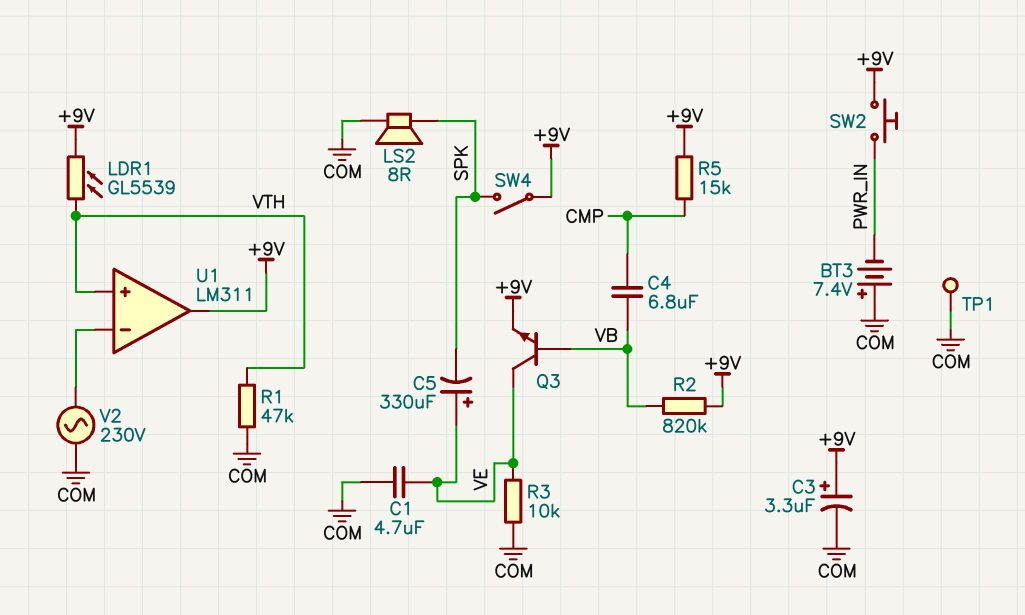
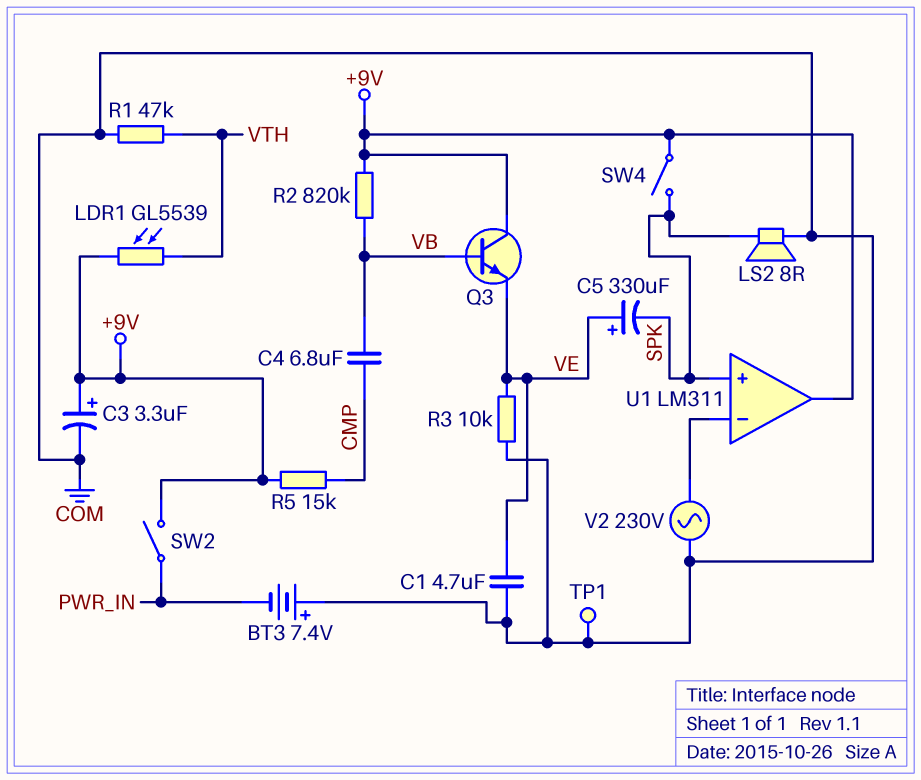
Q3: NPN (B VB, C VE, E +9V) -> NPN (B VB, C +9V, E VE)
SW2: button (+9V, PWR_IN) -> switch (+9V, PWR_IN)
U1 pin in+: VTH -> SPK

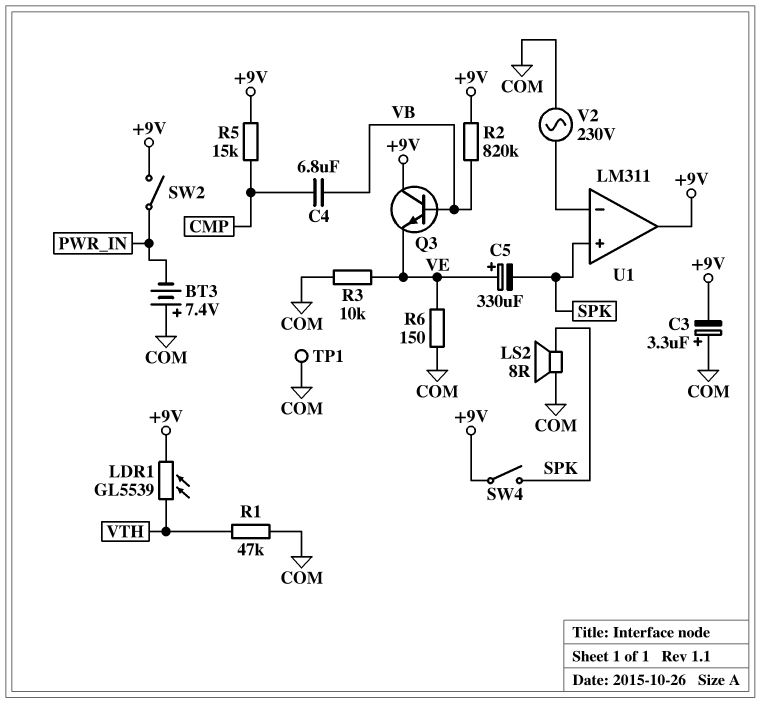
C1: 4.7uF (COM, VE) -> none
C3: 3.3uF (plus +9V, minus COM) -> 3.3uF (plus COM, minus +9V)
R6: none -> 150 (COM, VE)

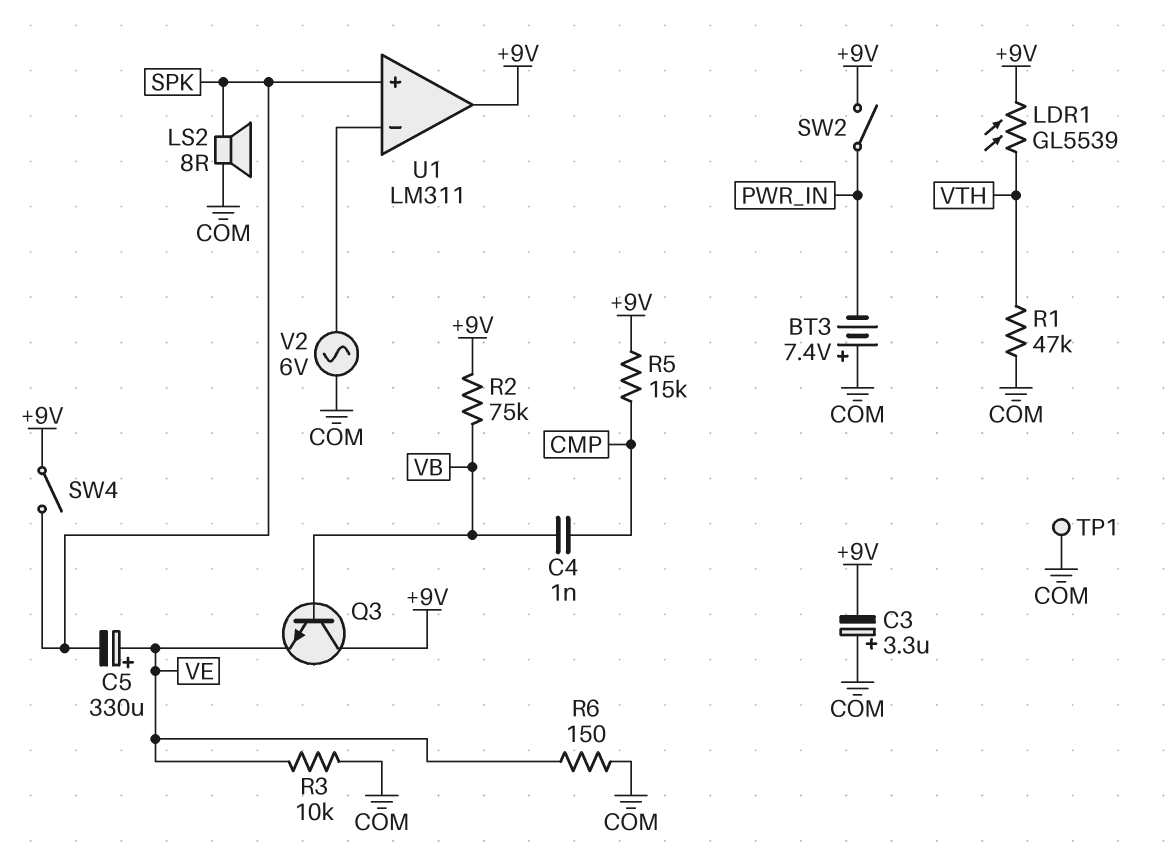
C4: 6.8uF (CMP, VB) -> 1nF (CMP, VB)
R2: 820k (+9V, VB) -> 75k (+9V, VB)
V2: AC 230V (COM, U1/in-) -> AC 6V (COM, U1/in-)

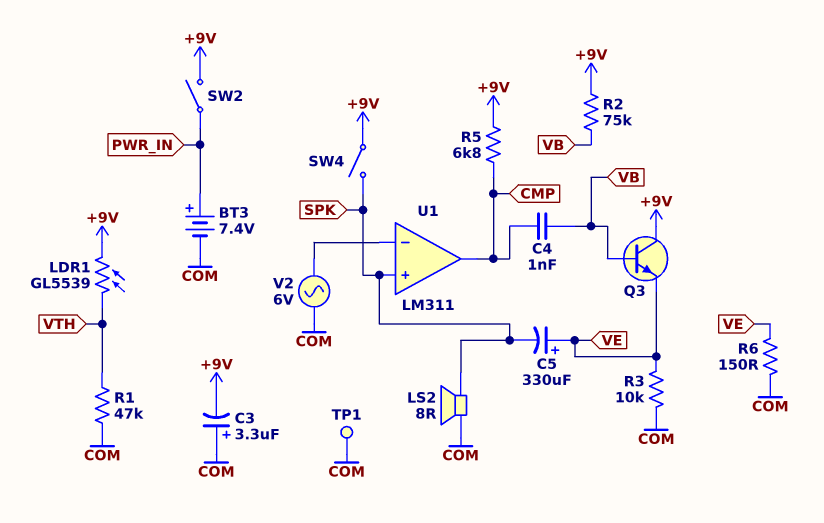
BT3: 7.4V (plus COM, minus PWR_IN) -> 7.4V (plus PWR_IN, minus COM)
R5: 15k (+9V, CMP) -> 6.8k (+9V, CMP)
U1 pin out: +9V -> CMP

